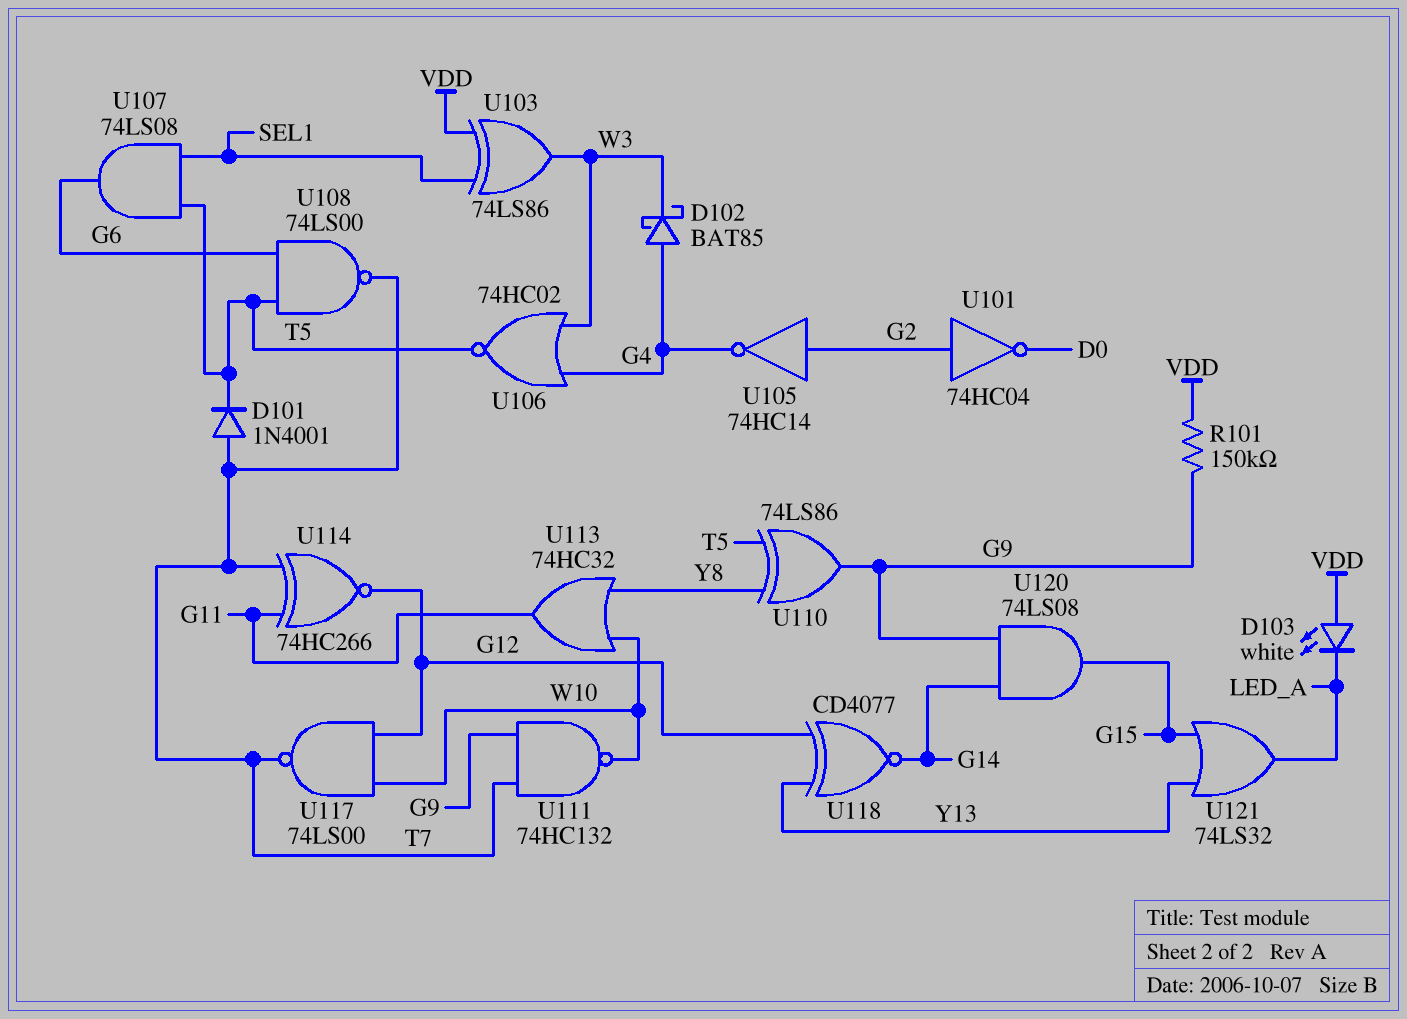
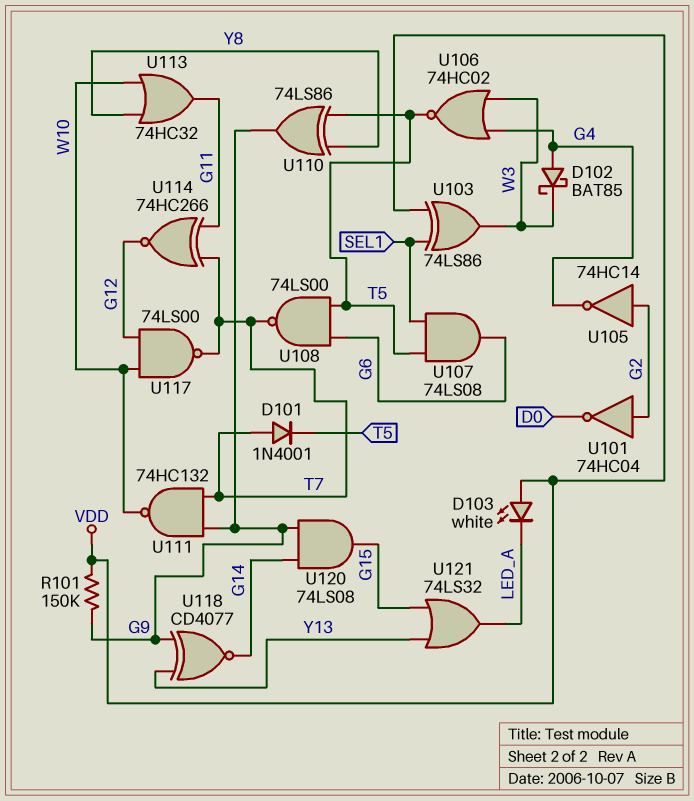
U118: XNOR CD4077 (in G12, in Y13, out G14) -> XNOR CD4077 (in G9, in Y13, out G14)

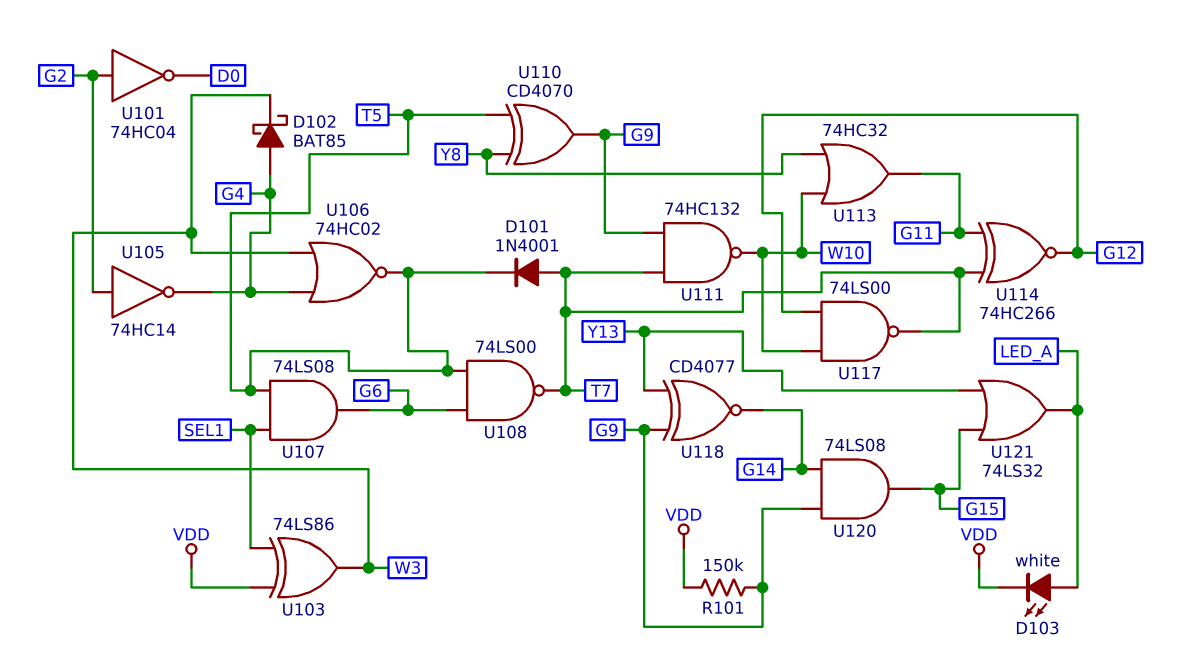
D103: LED white (A VDD, K LED_A) -> LED white (A LED_A, K VDD)
U110: XOR 74LS86 (in T5, in Y8, out G9) -> XOR CD4070 (in T5, in Y8, out G9)

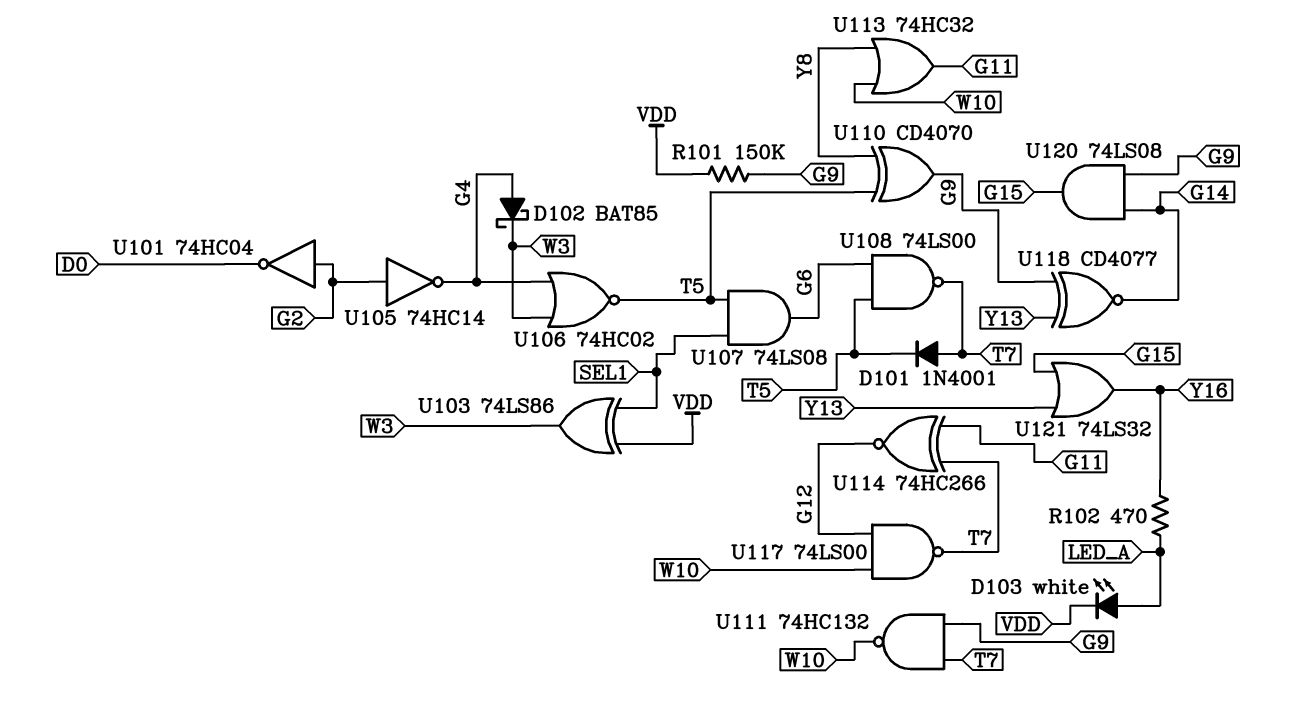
R102: none -> 470 (LED_A, Y16)
U121: OR 74LS32 (in G15, in Y13, out LED_A) -> OR 74LS32 (in G15, in Y13, out Y16)

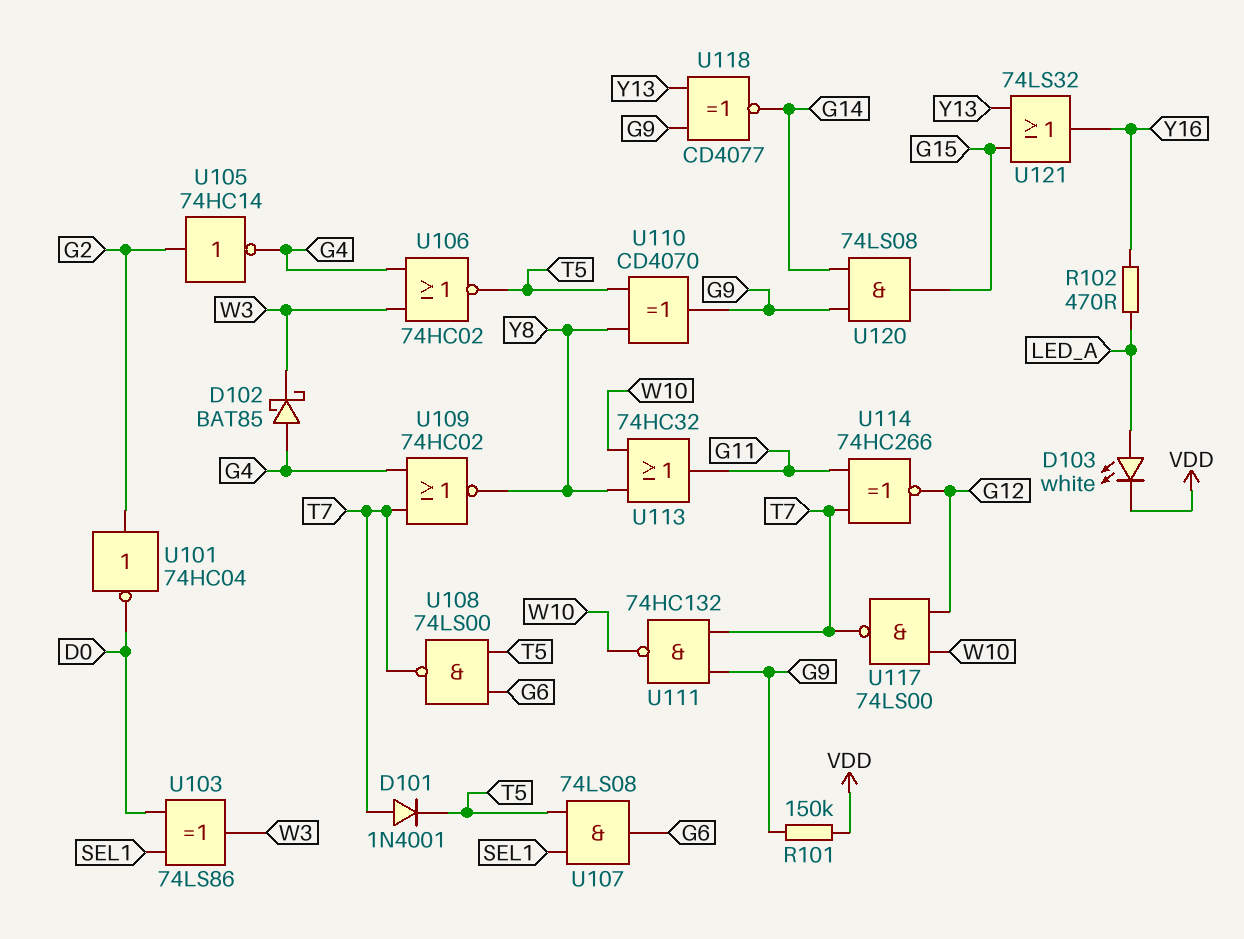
U103: XOR 74LS86 (in SEL1, in VDD, out W3) -> XOR 74LS86 (in D0, in SEL1, out W3)
U109: none -> NOR 74HC02 (in G4, in T7, out Y8)

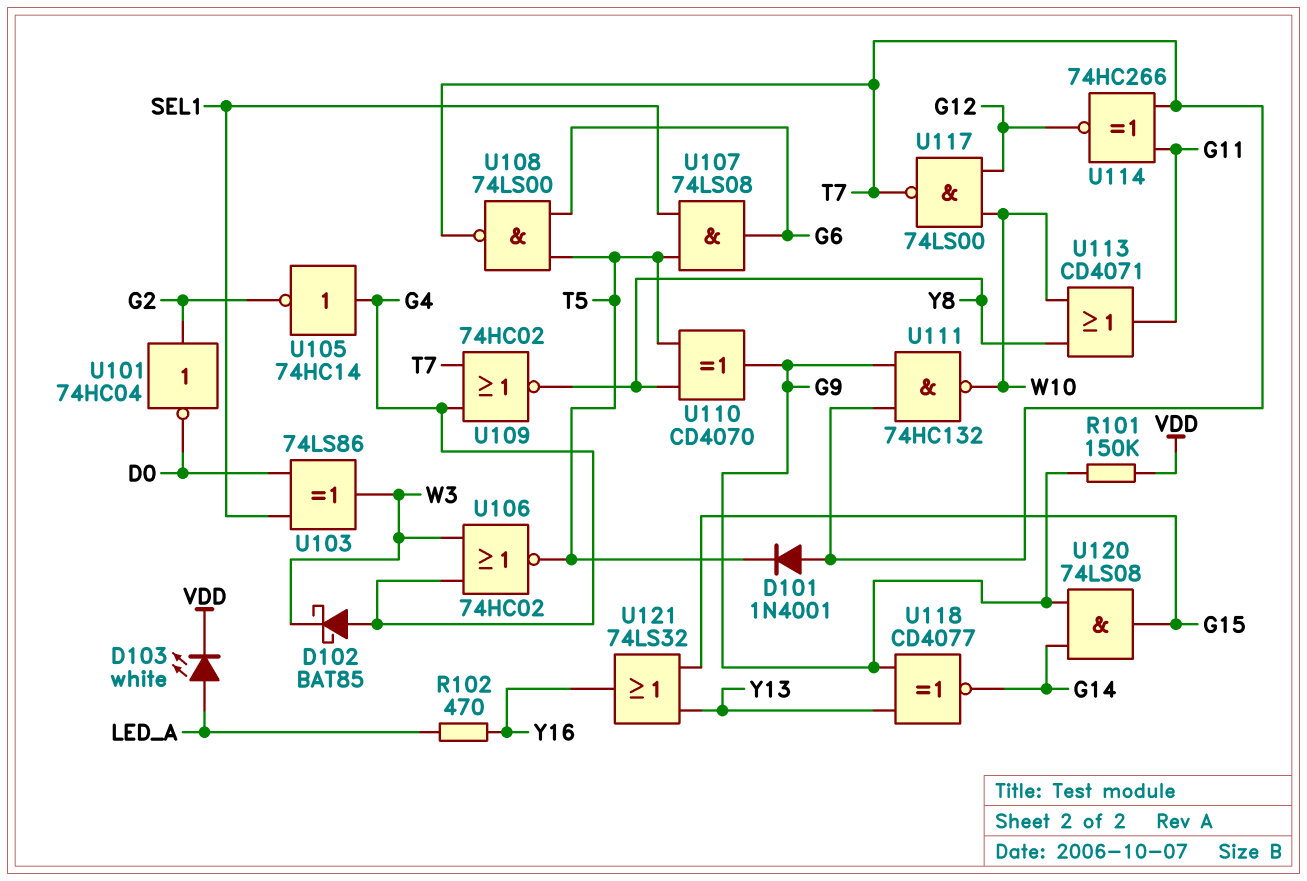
U105: NOT 74HC14 (in G2, out G4) -> NOT 74HC14 (in G4, out G2)
U113: OR 74HC32 (in W10, in Y8, out G11) -> OR CD4071 (in W10, in Y8, out G11)

